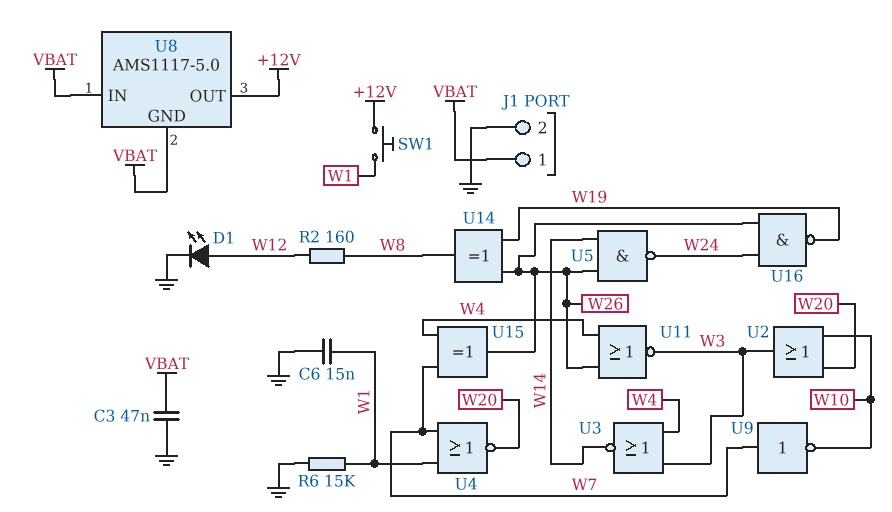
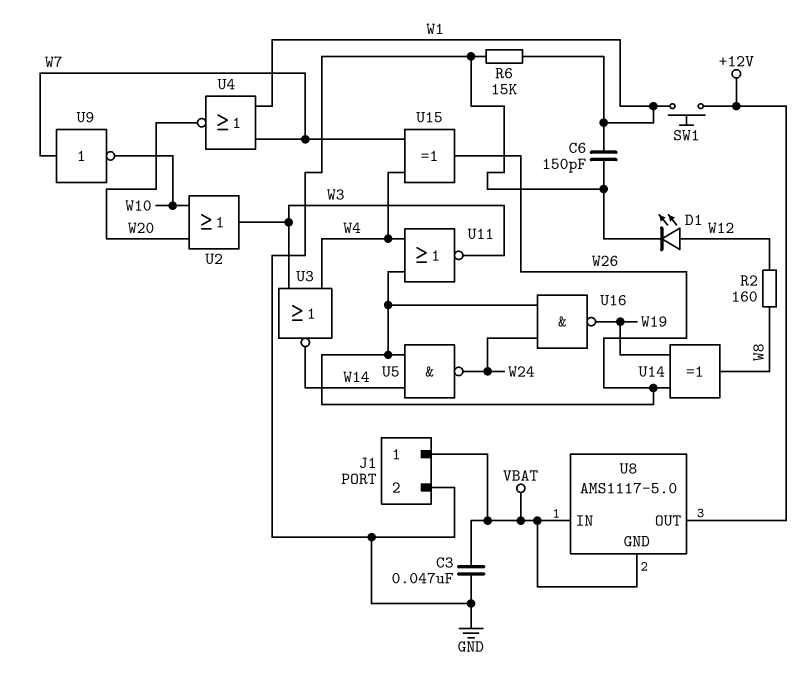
C6: 15nF (GND, W1) -> 150pF (GND, W1)

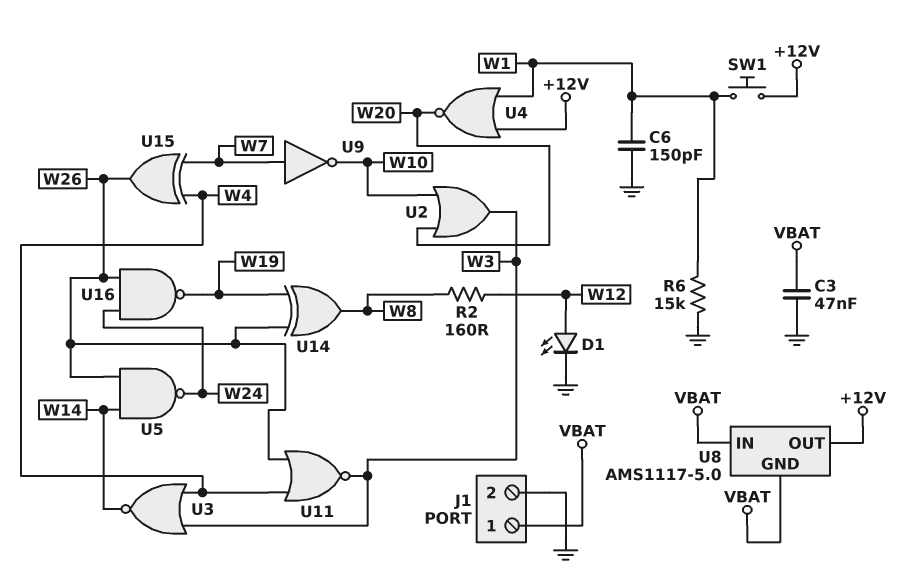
U4: NOR (in W1, in W7, out W20) -> NOR (in +12V, in W1, out W20)

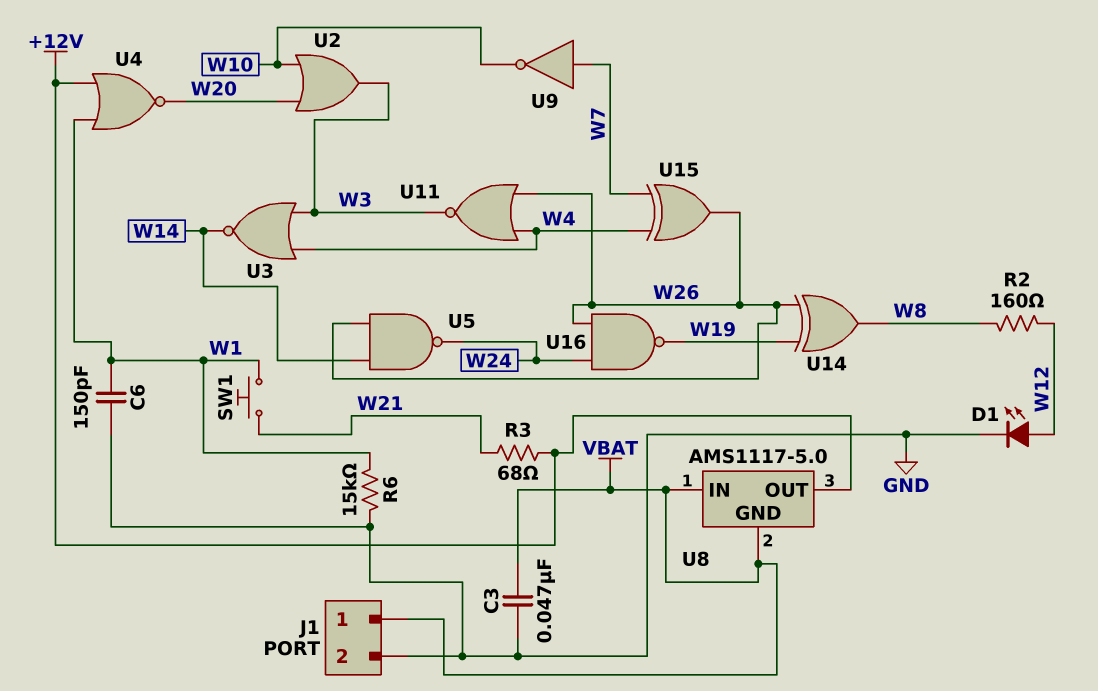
R3: none -> 68 (+12V, W21)
SW1: button (+12V, W1) -> button (W1, W21)

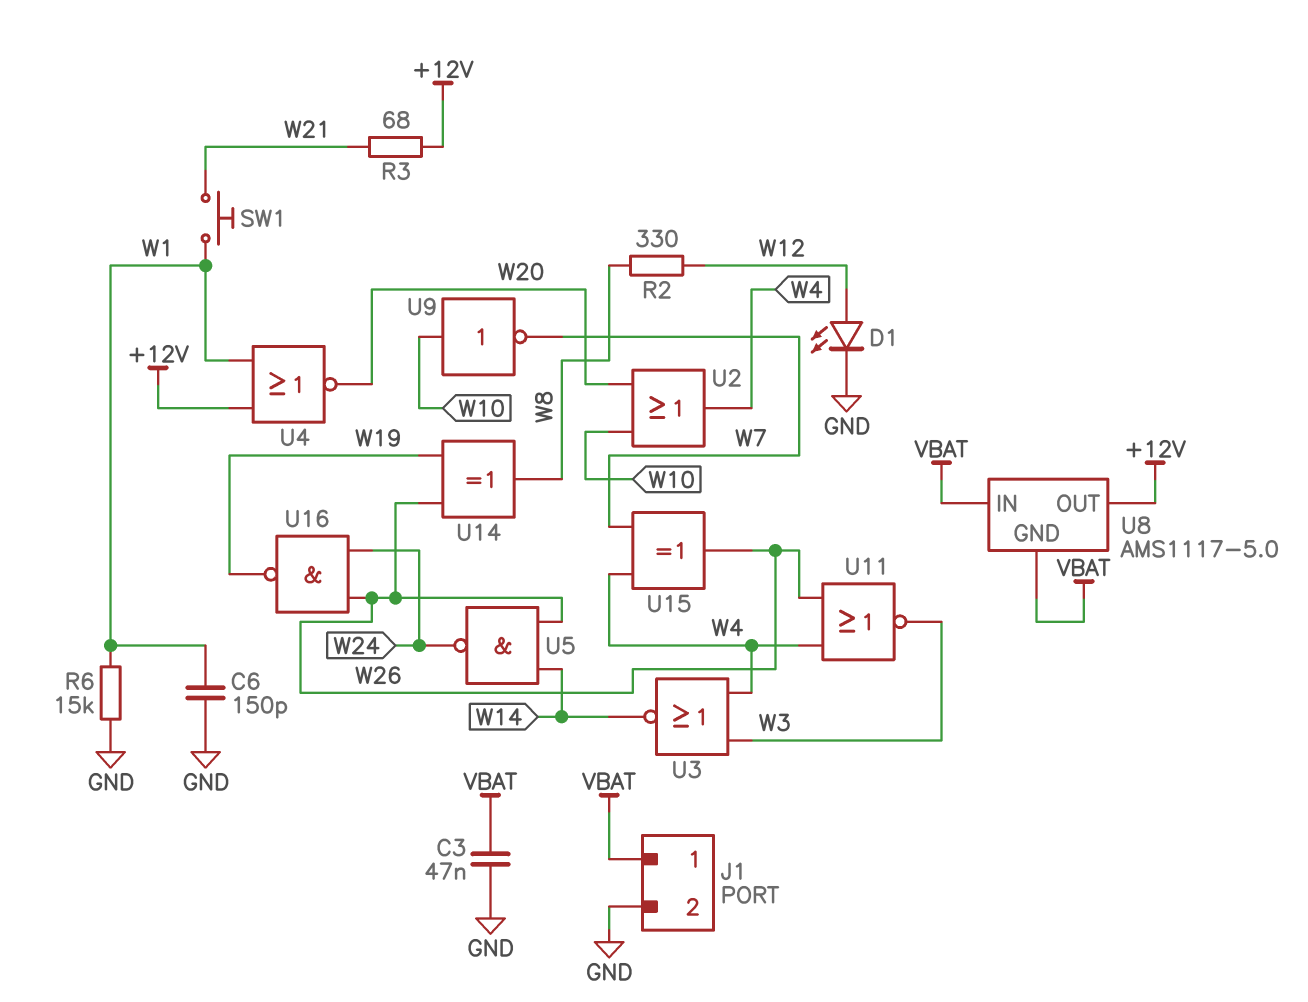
R2: 160 (W8, W12) -> 330 (W8, W12)
U2: OR (in W10, in W20, out W3) -> OR (in W10, in W20, out W4)
U9: NOT (in W7, out W10) -> NOT (in W10, out W7)

